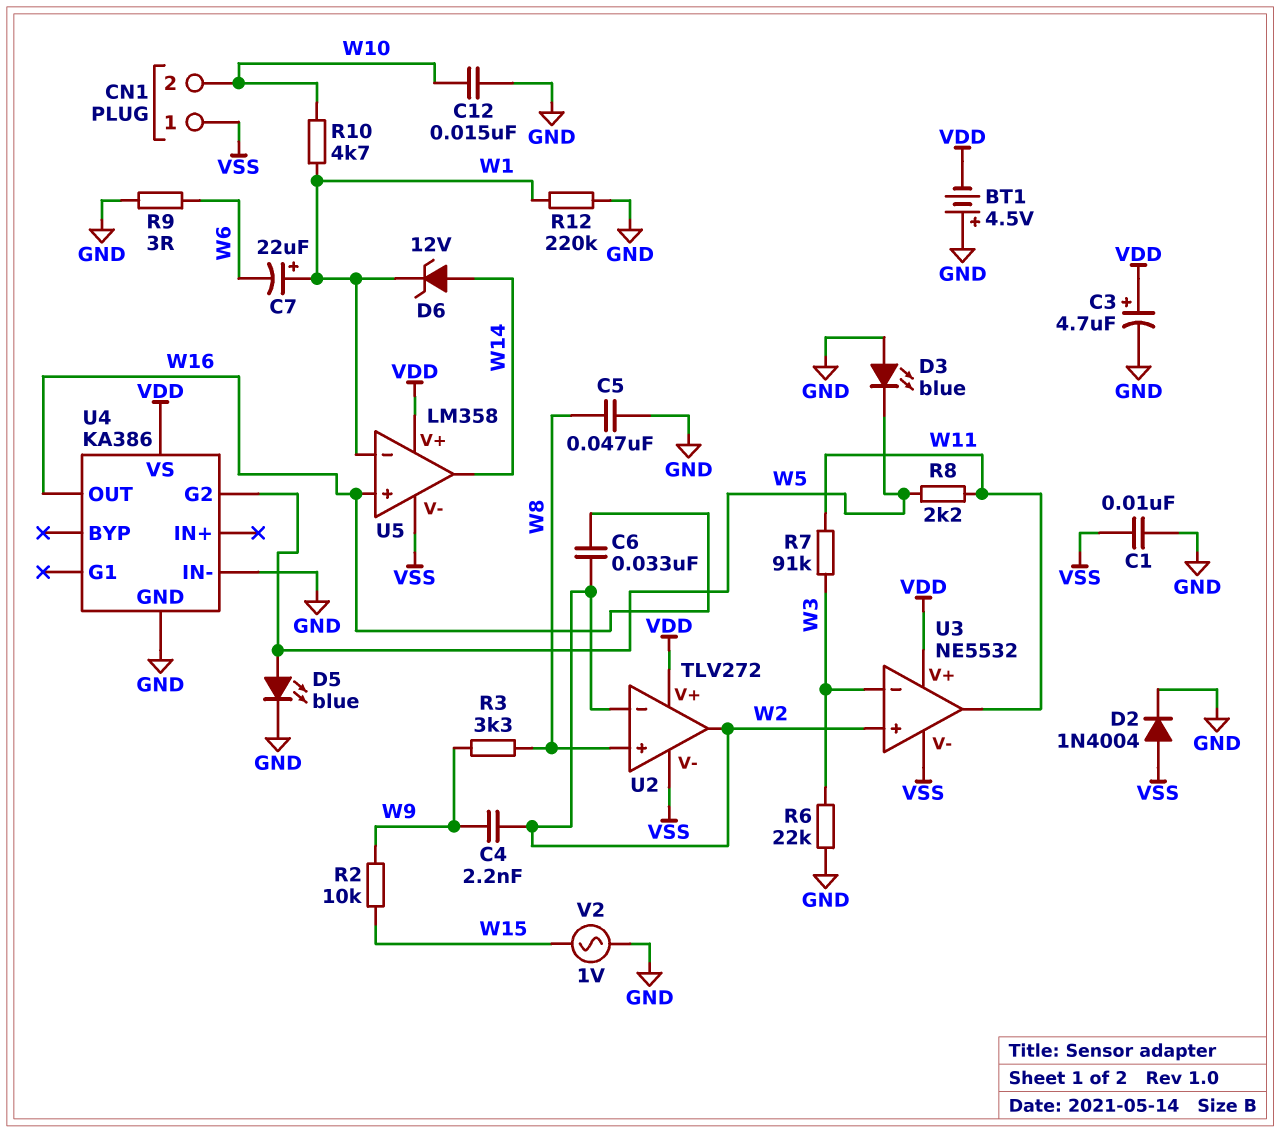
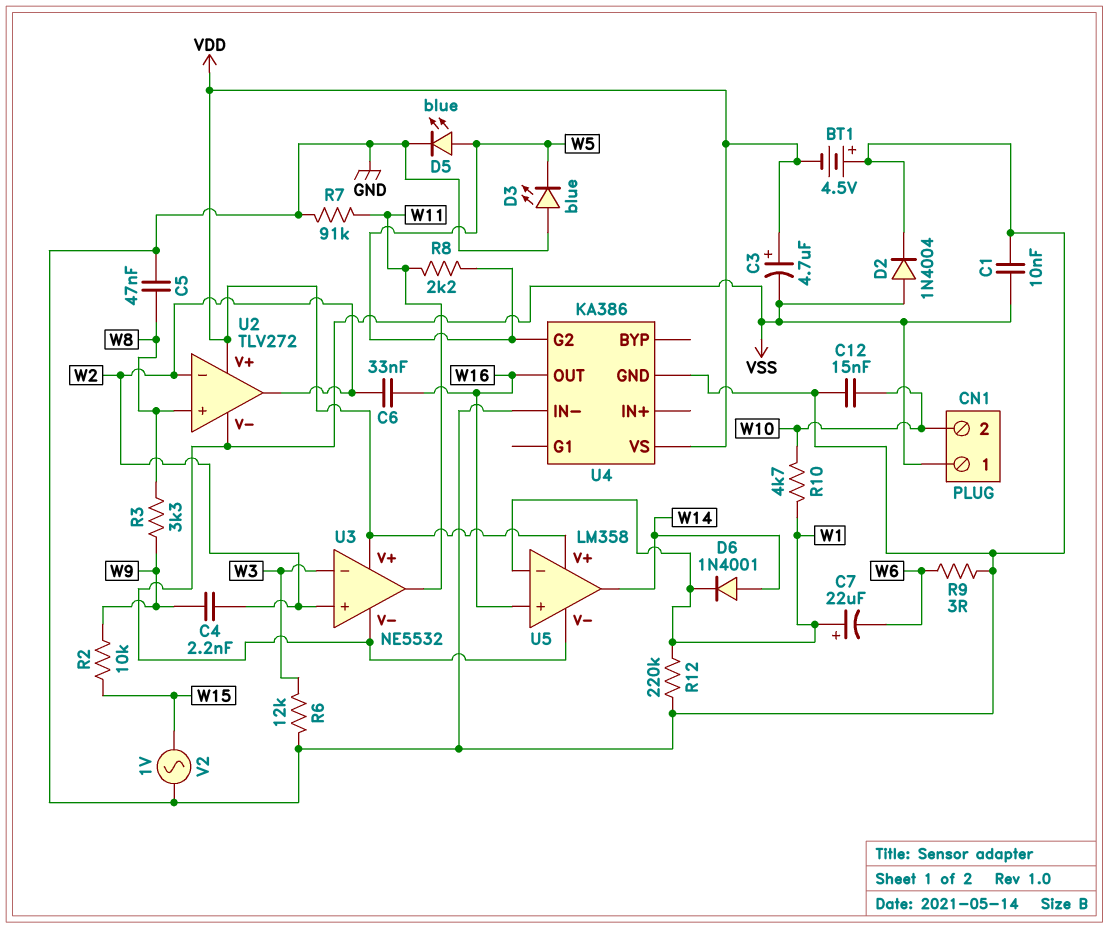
C3: 4.7uF (plus VDD, minus GND) -> 4.7uF (plus VDD, minus VSS)
D6: zener 12V (A W14, K W1) -> diode 1N4001 (A W14, K W1)
R6: 22k (GND, W3) -> 12k (GND, W3)
R7: 91k (W3, W11) -> 91k (GND, W11)

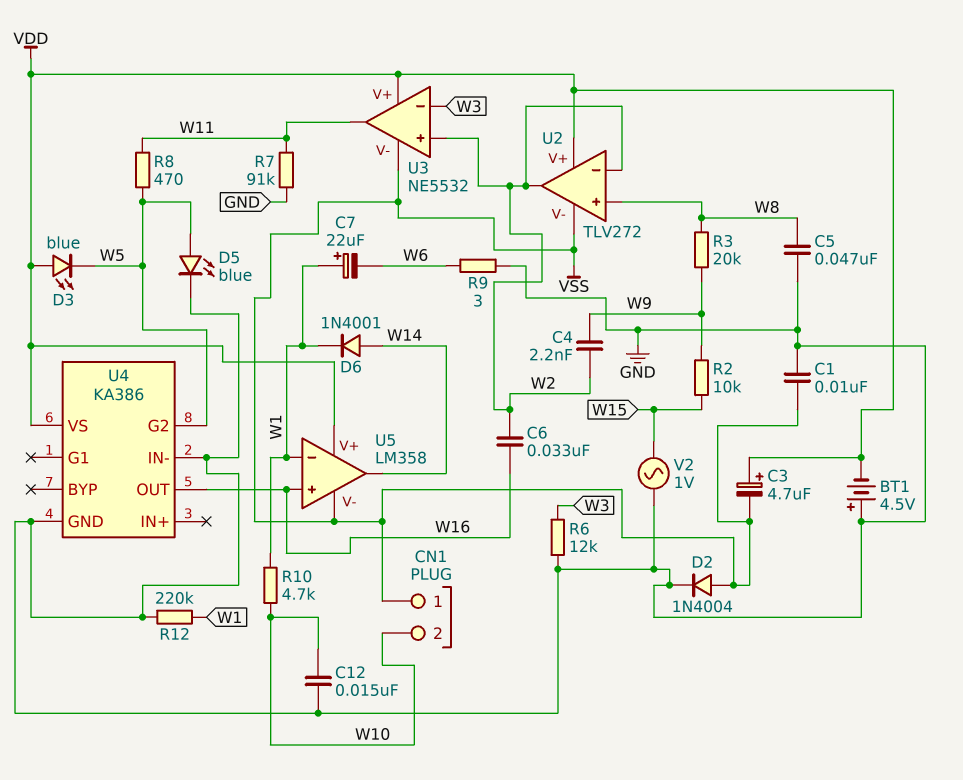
D3: LED blue (A GND, K W5) -> LED blue (A VDD, K W5)
R3: 3.3k (W8, W9) -> 20k (W8, W9)
R8: 2.2k (W5, W11) -> 470 (W5, W11)

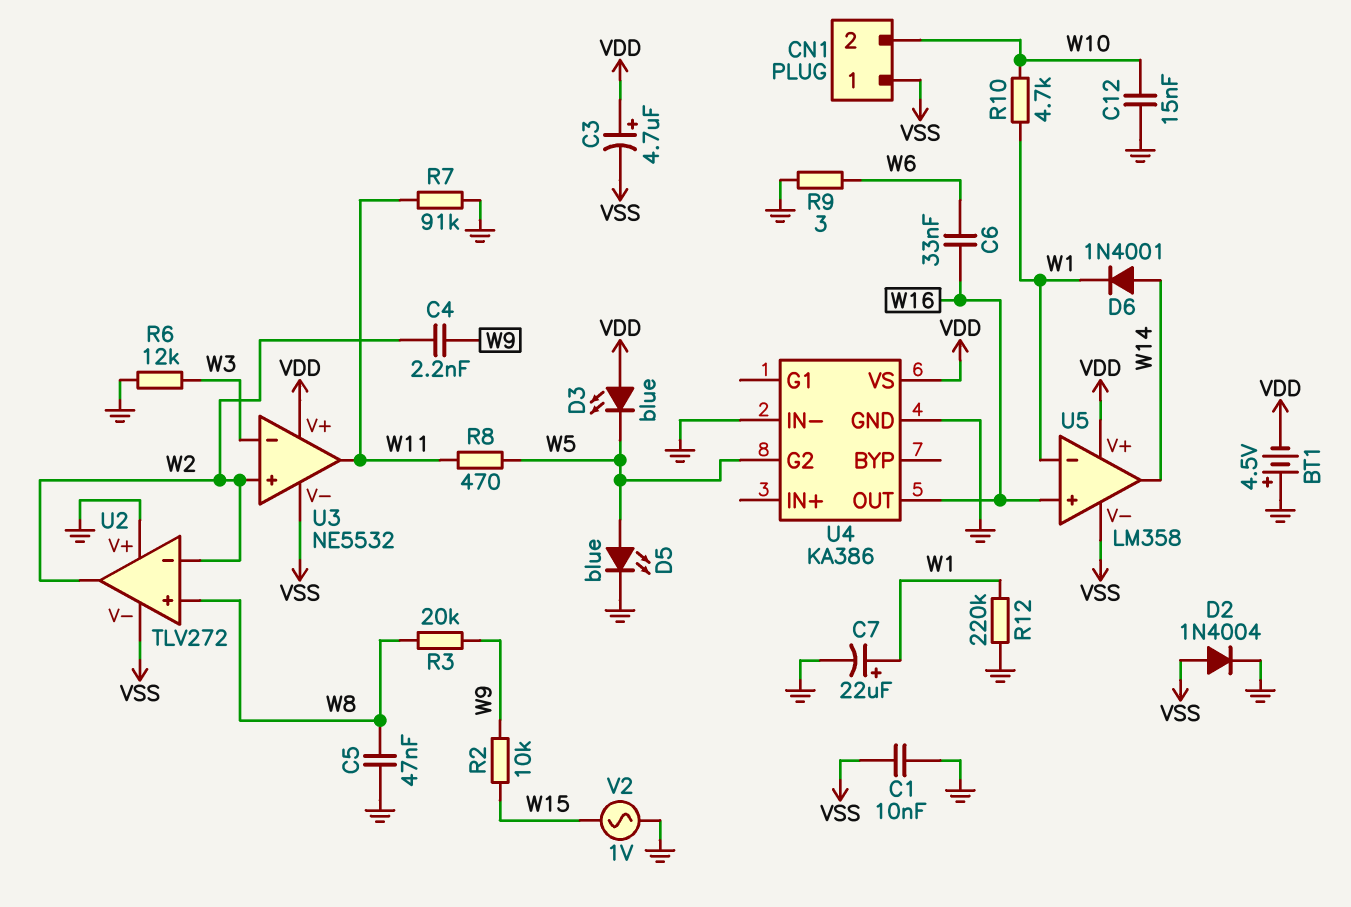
C6: 33nF (W2, W16) -> 33nF (W6, W16)
C7: 22uF (plus W1, minus W6) -> 22uF (plus W1, minus GND)
U2 pin V+: VDD -> GND

